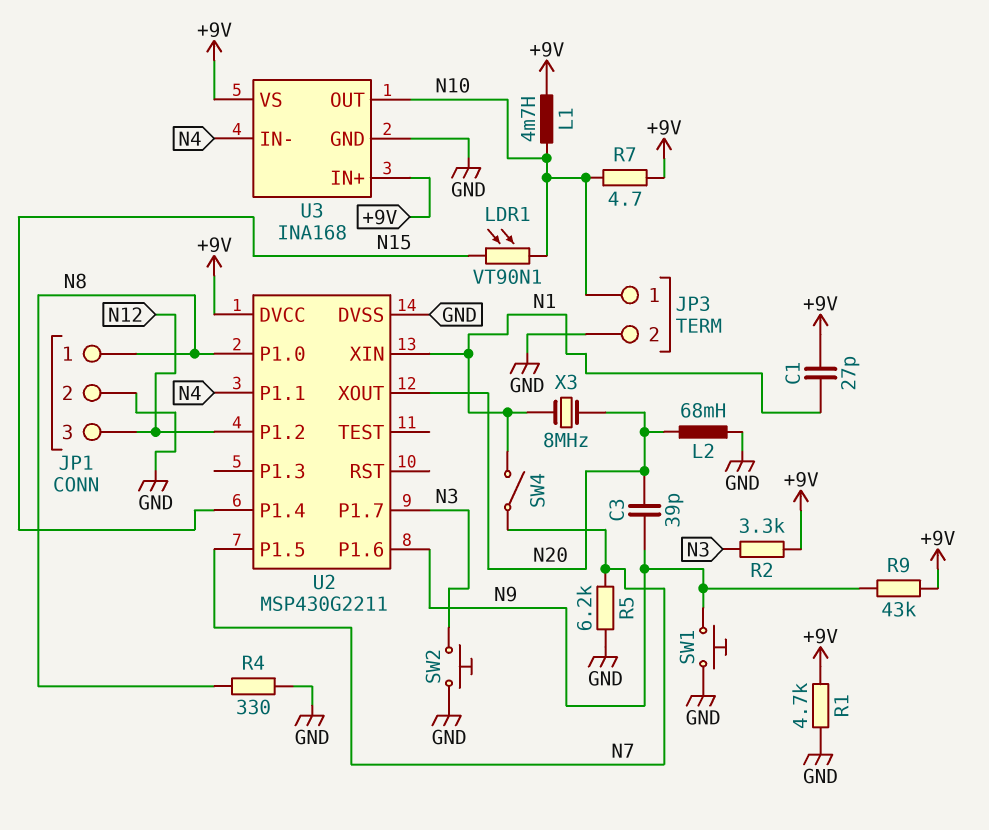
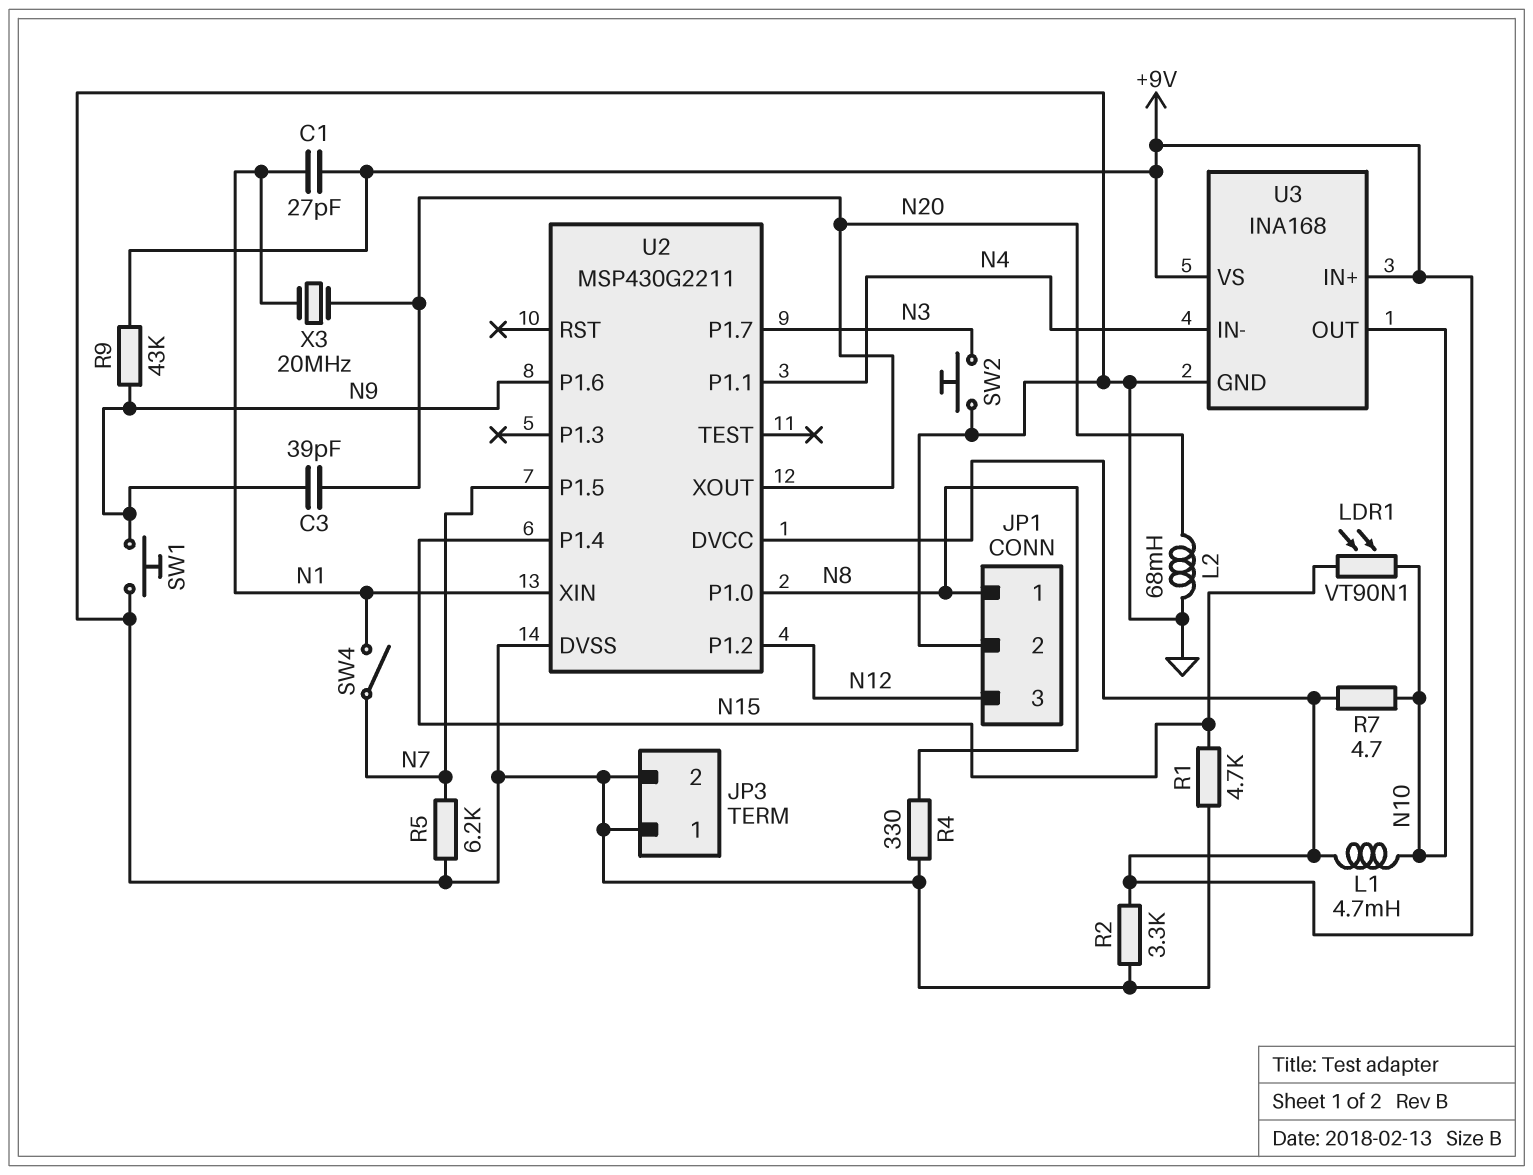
JP3 pin 1: N10 -> GND
R1: 4.7k (+9V, GND) -> 4.7k (GND, N15)
R2: 3.3k (+9V, N3) -> 3.3k (+9V, GND)
X3: 8MHz (N1, N20) -> 20MHz (N1, N20)

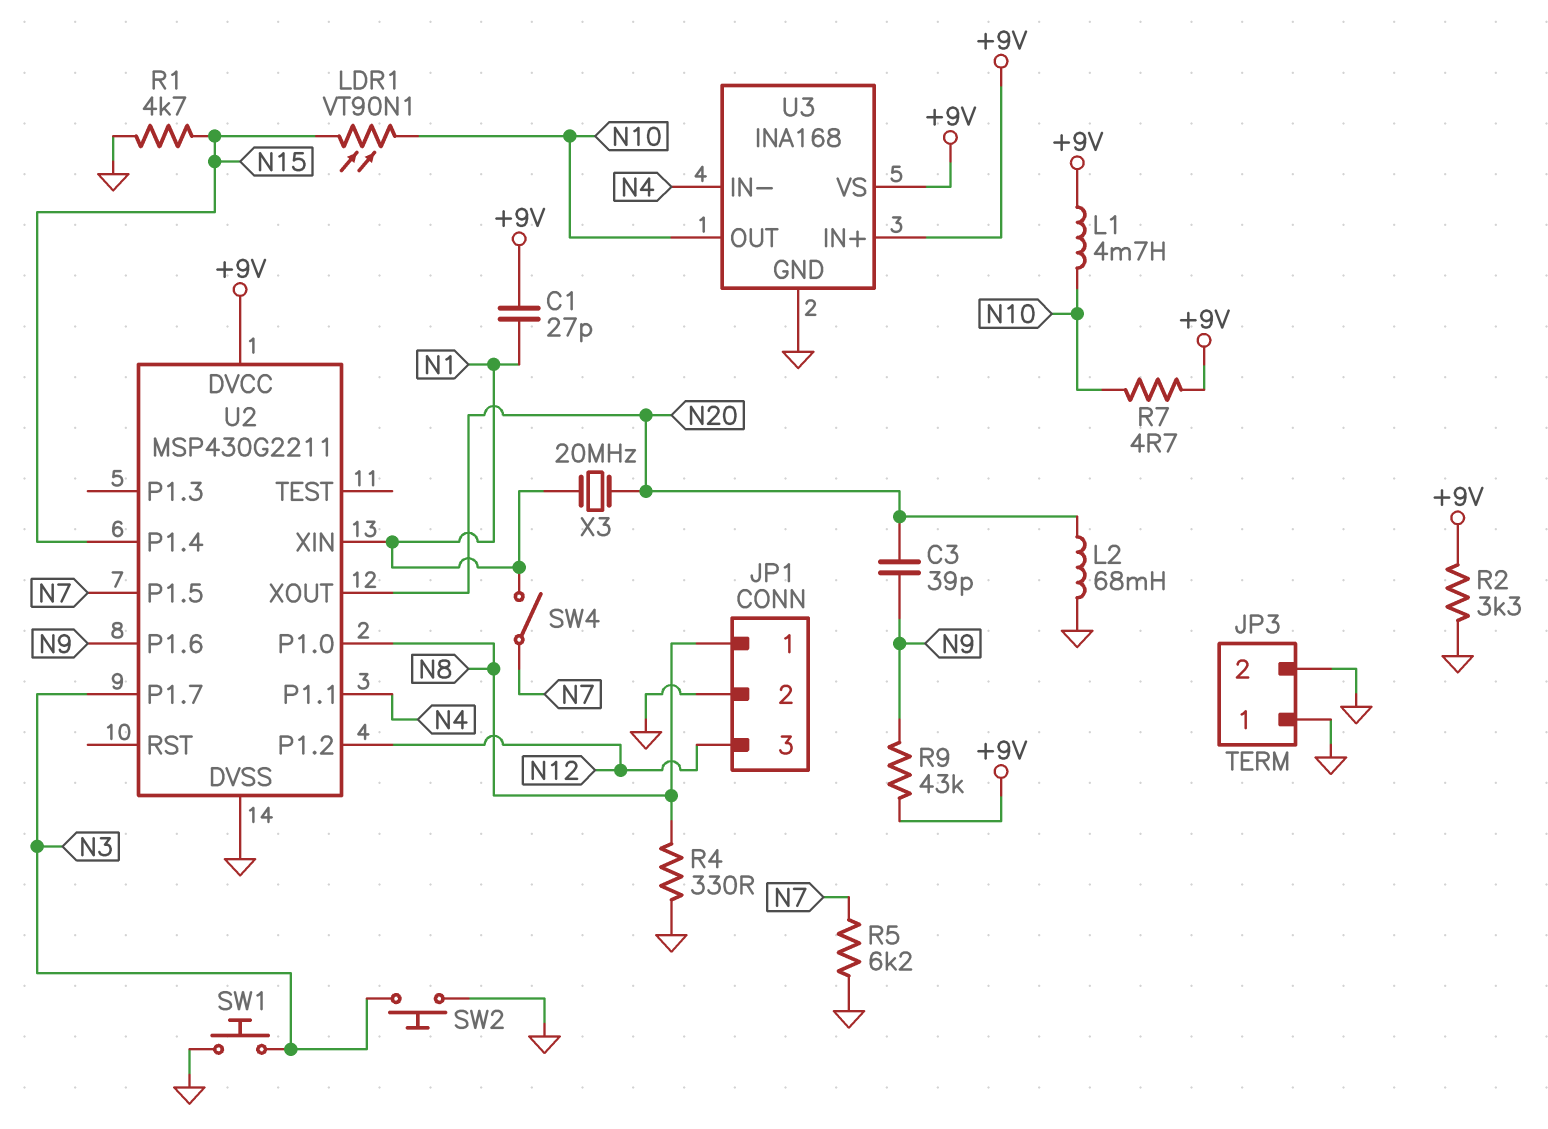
SW1: button (GND, N9) -> button (GND, N3)

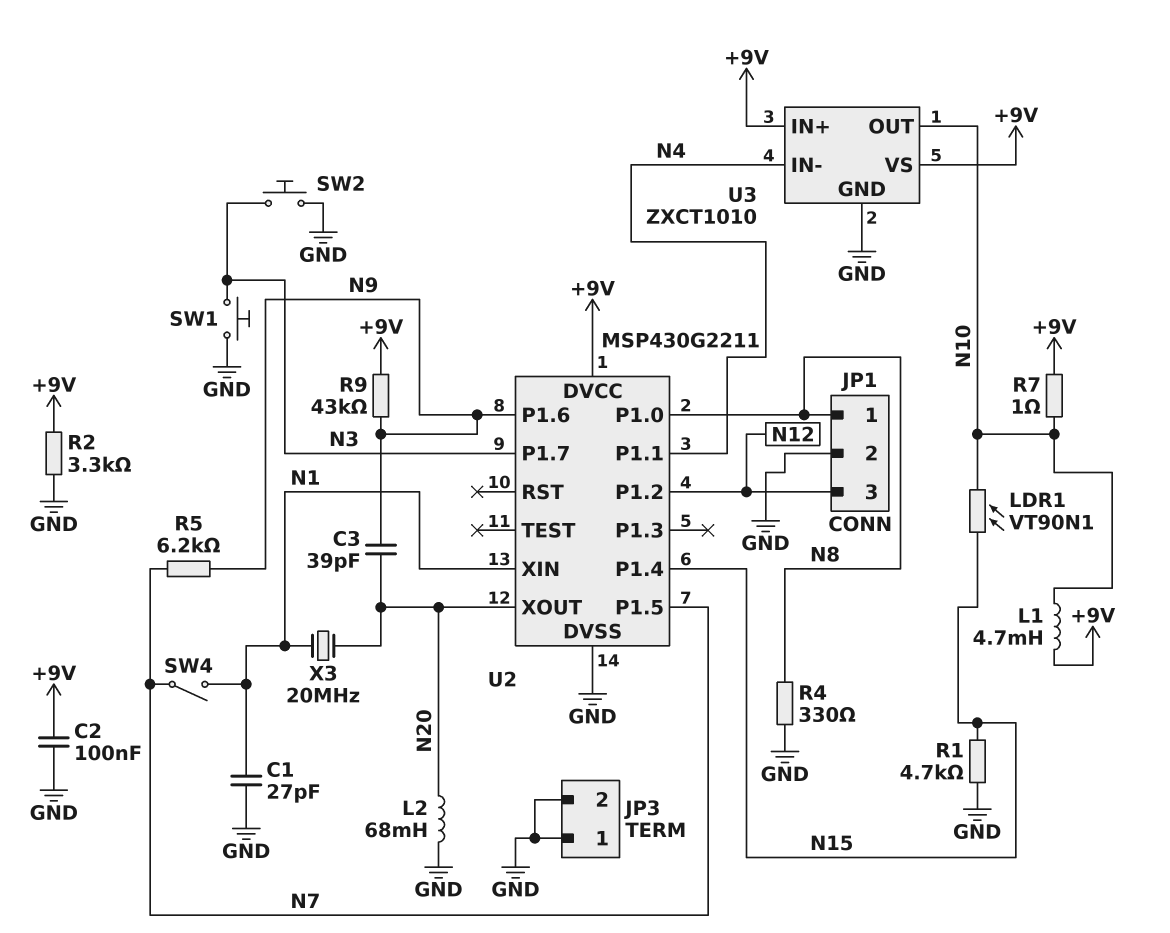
C1: 27pF (+9V, N1) -> 27pF (GND, N1)
C2: none -> 100nF (+9V, GND)
R5: 6.2k (GND, N7) -> 6.2k (N7, N9)
R7: 4.7 (+9V, N10) -> 1 (+9V, N10)
U3: INA168 -> ZXCT1010

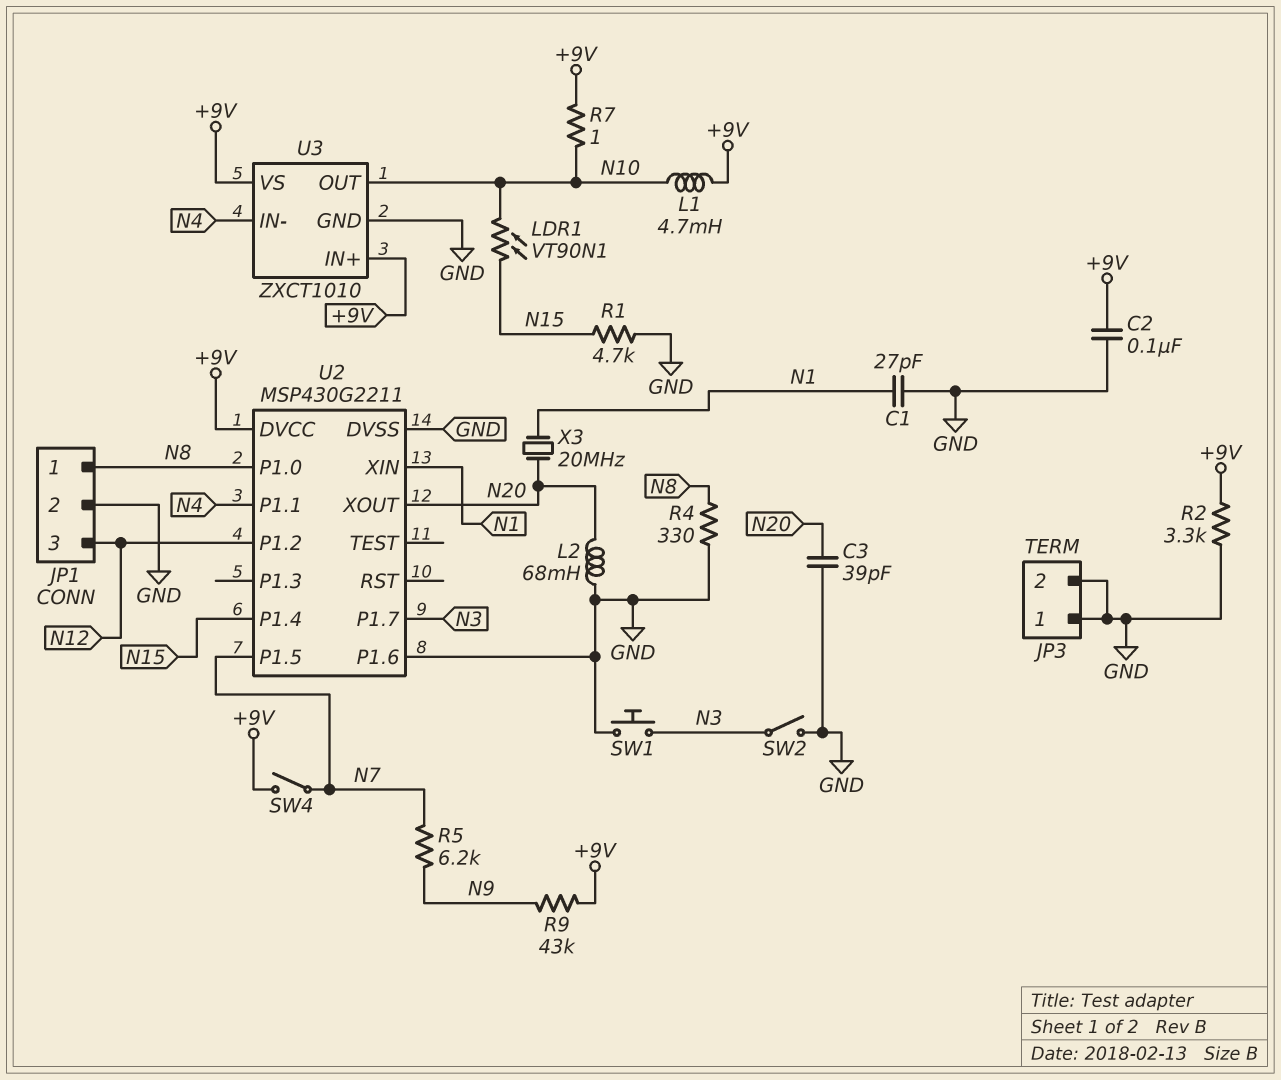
C3: 39pF (N9, N20) -> 39pF (GND, N20)
SW2: button (GND, N3) -> switch (GND, N3)
SW4: switch (N1, N7) -> switch (+9V, N7)
U2 pin P1.6: N9 -> GND

